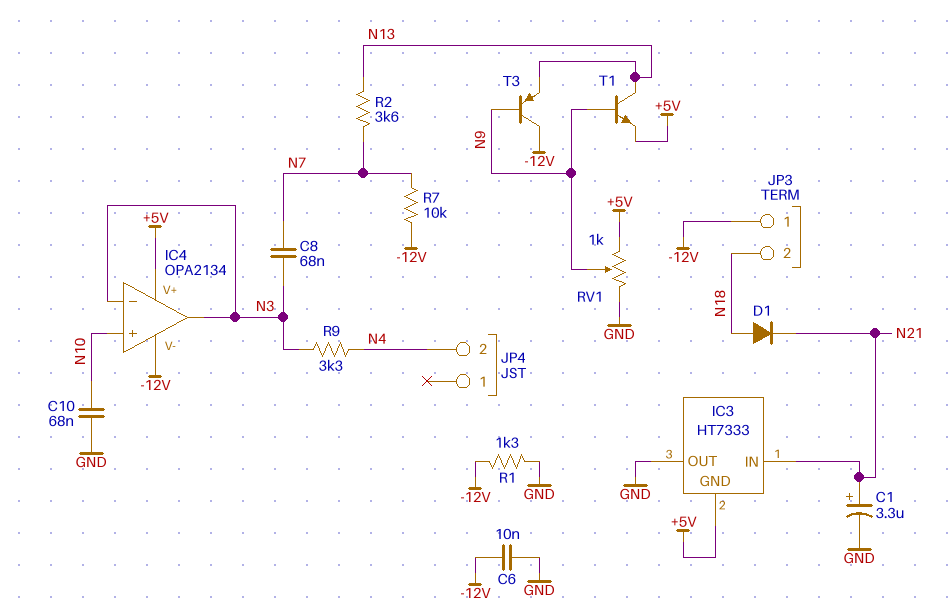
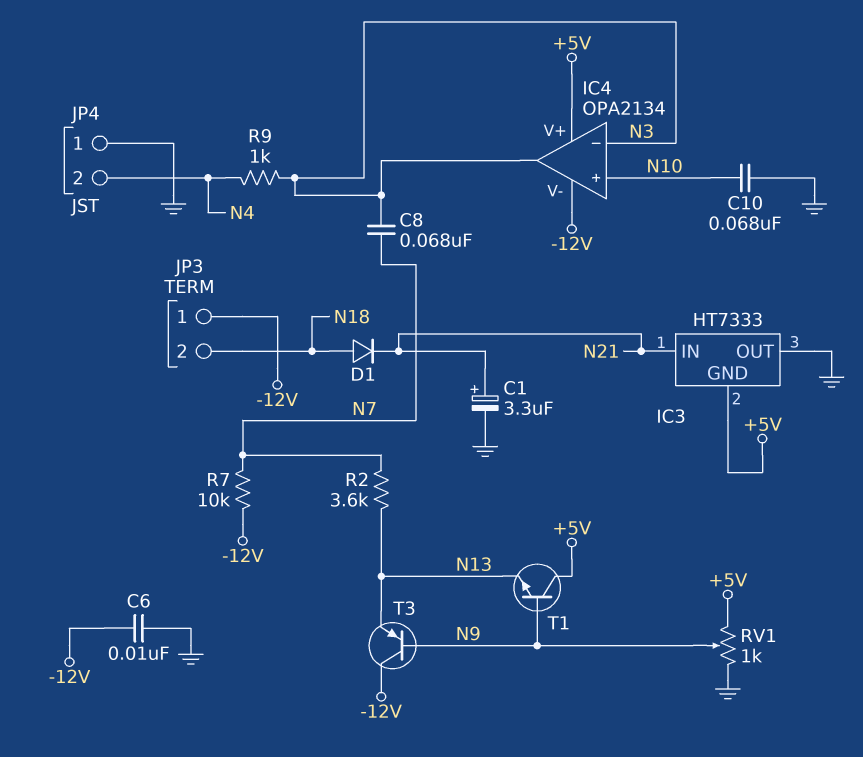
JP4 pin 1: none -> GND
R1: 1.3k (-12V, GND) -> none
R9: 3.3k (N3, N4) -> 1k (N3, N4)
T1: NPN (B N9, C N13, E +5V) -> NPN (B N9, C +5V, E N13)

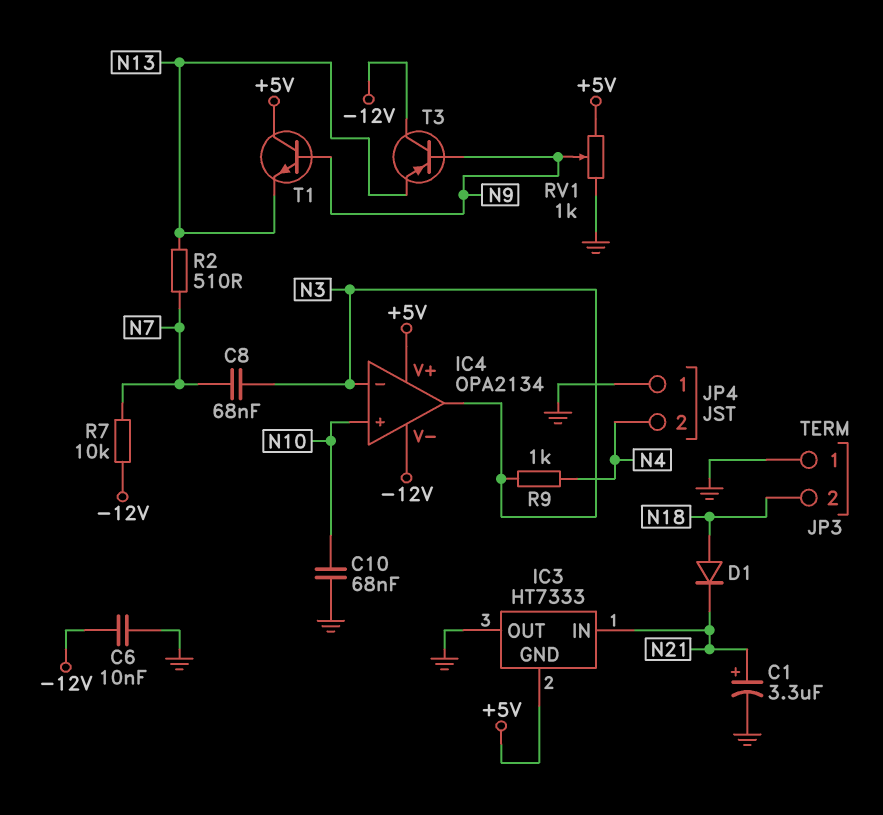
JP3 pin 1: -12V -> GND
R2: 3.6k (N7, N13) -> 510 (N7, N13)

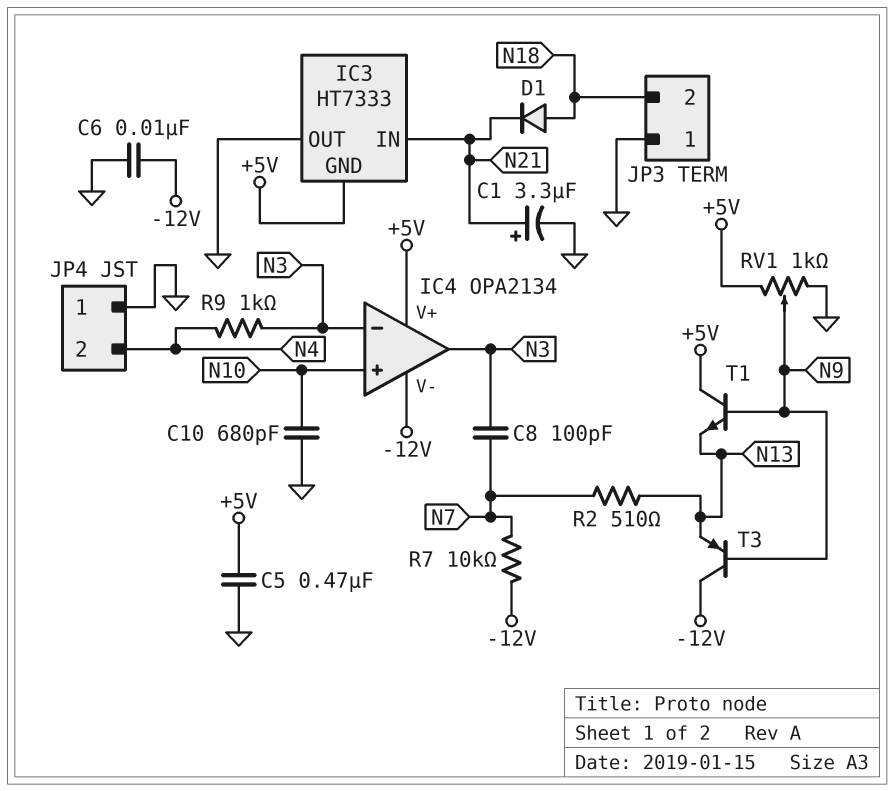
C5: none -> 470nF (+5V, GND)
C8: 68nF (N3, N7) -> 100pF (N3, N7)
C10: 68nF (GND, N10) -> 680pF (GND, N10)

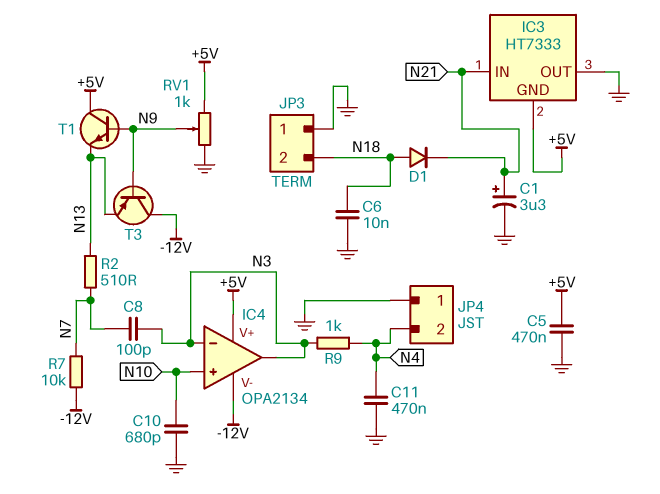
C6: 10nF (-12V, GND) -> 10nF (GND, N18)
C11: none -> 470nF (GND, N4)

